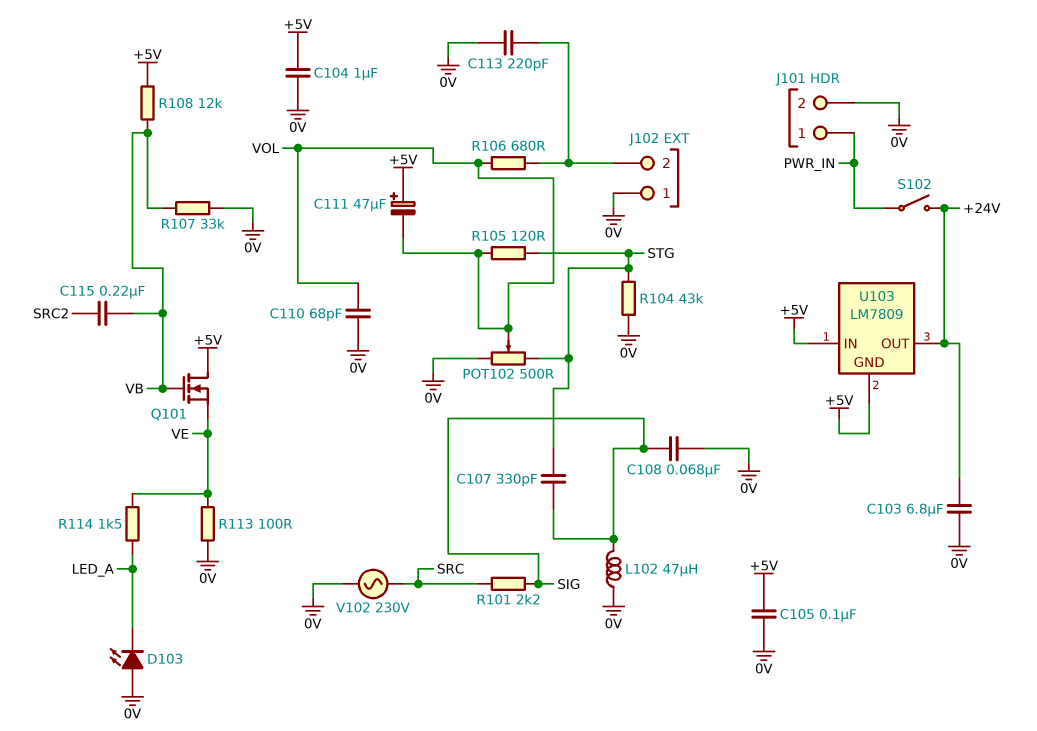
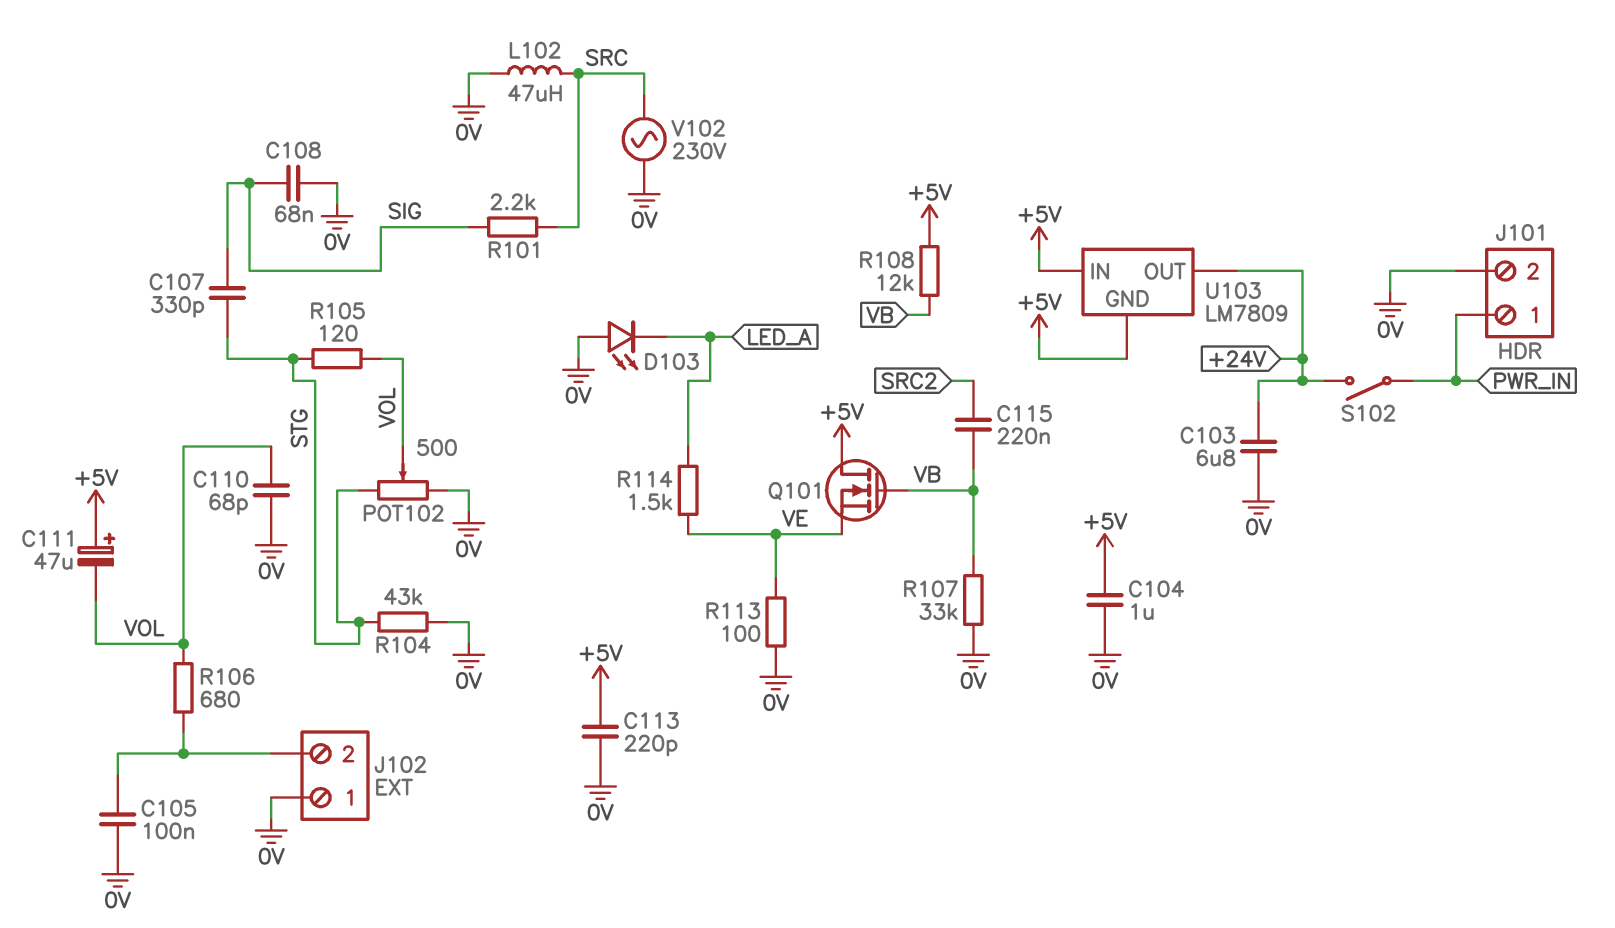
C105: 100nF (+5V, 0V) -> 100nF (0V, J102/2)
C113: 220pF (0V, J102/2) -> 220pF (+5V, 0V)
L102: 47uH (0V, SIG) -> 47uH (0V, SRC)

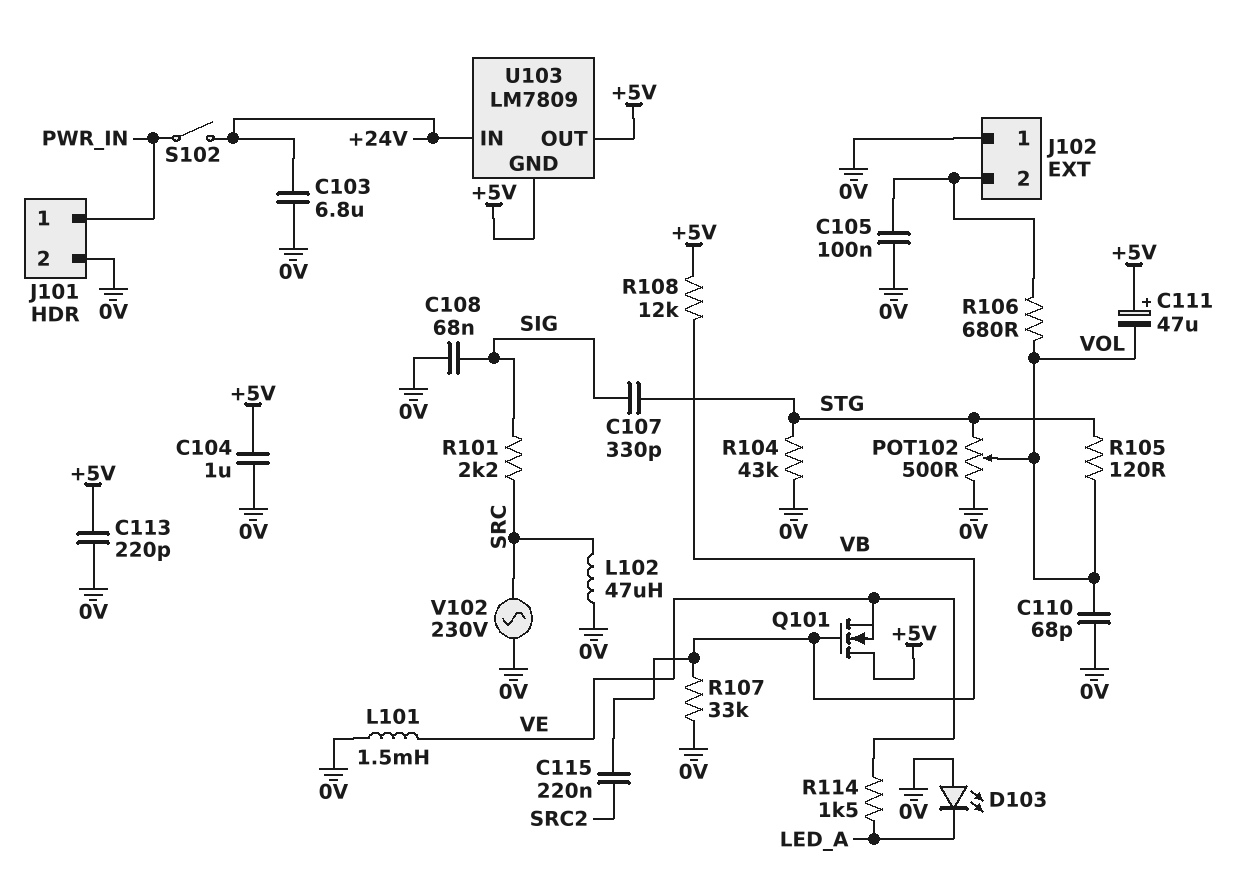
L101: none -> 1.5mH (0V, VE)
R113: 100 (0V, VE) -> none
U103 pin IN: +5V -> +24V
U103 pin OUT: +24V -> +5V

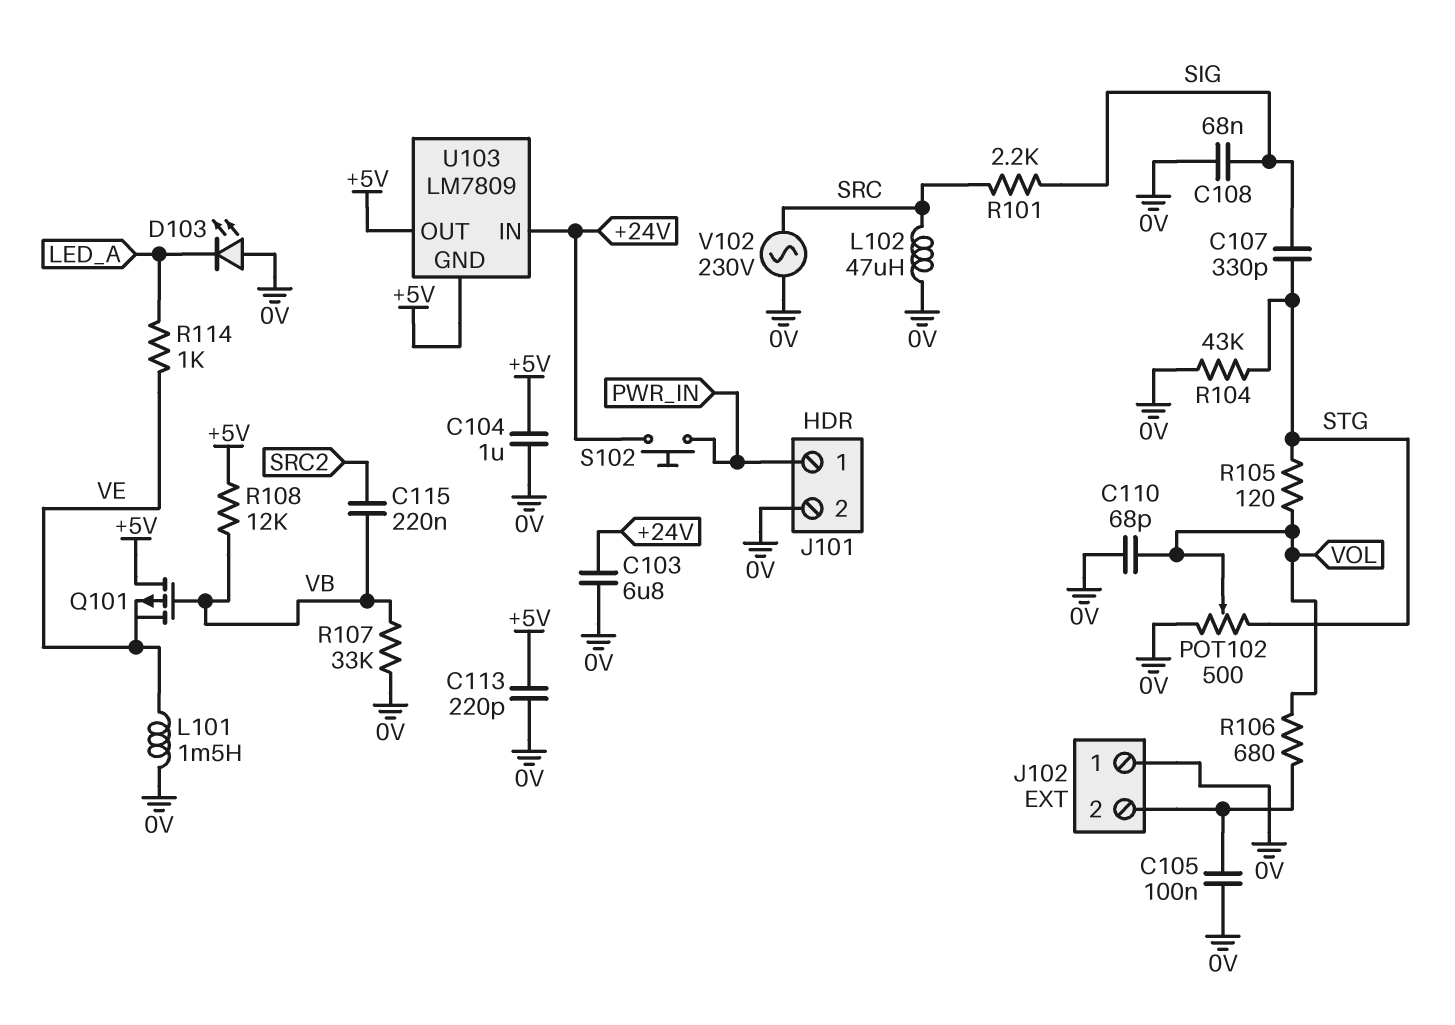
C111: 47uF (plus +5V, minus VOL) -> none
Q101: NMOS (G VB, D +5V, S VE) -> PMOS (G VB, D +5V, S VE)
R114: 1.5k (LED_A, VE) -> 1k (LED_A, VE)
S102: switch (+24V, PWR_IN) -> button (+24V, PWR_IN)

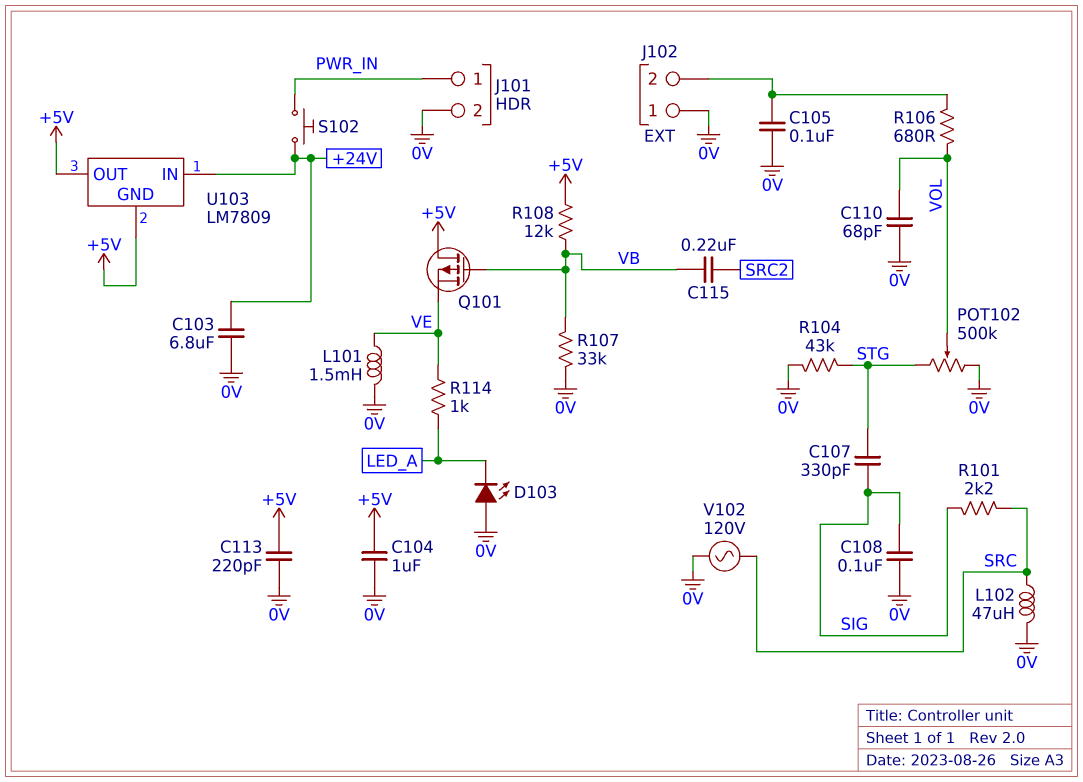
C108: 68nF (0V, SIG) -> 100nF (0V, SIG)
POT102: 500 (0V, STG, wiper VOL) -> 500k (0V, STG, wiper VOL)
R105: 120 (STG, VOL) -> none
V102: AC 230V (0V, SRC) -> AC 120V (0V, SRC)

